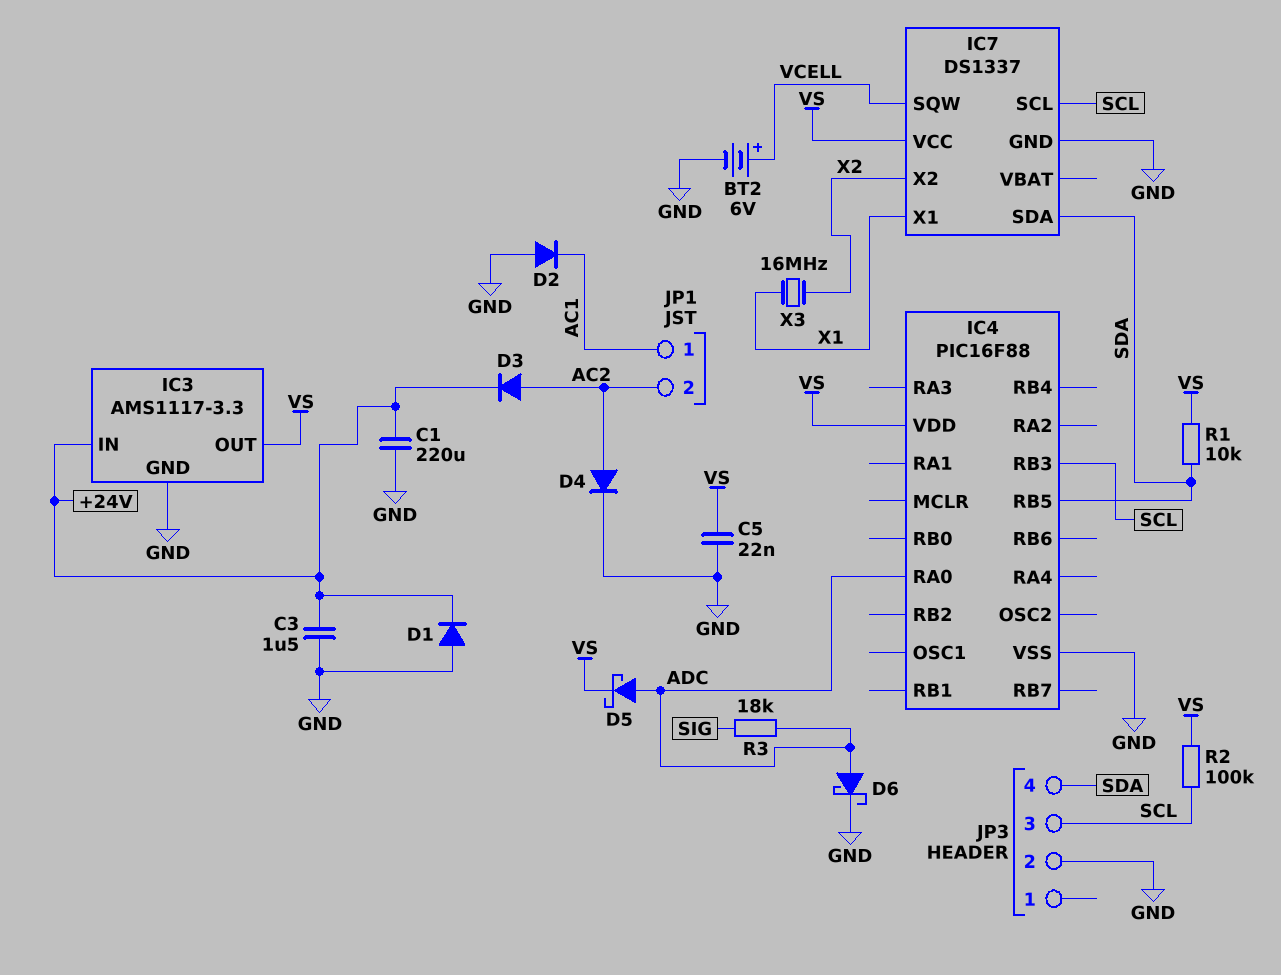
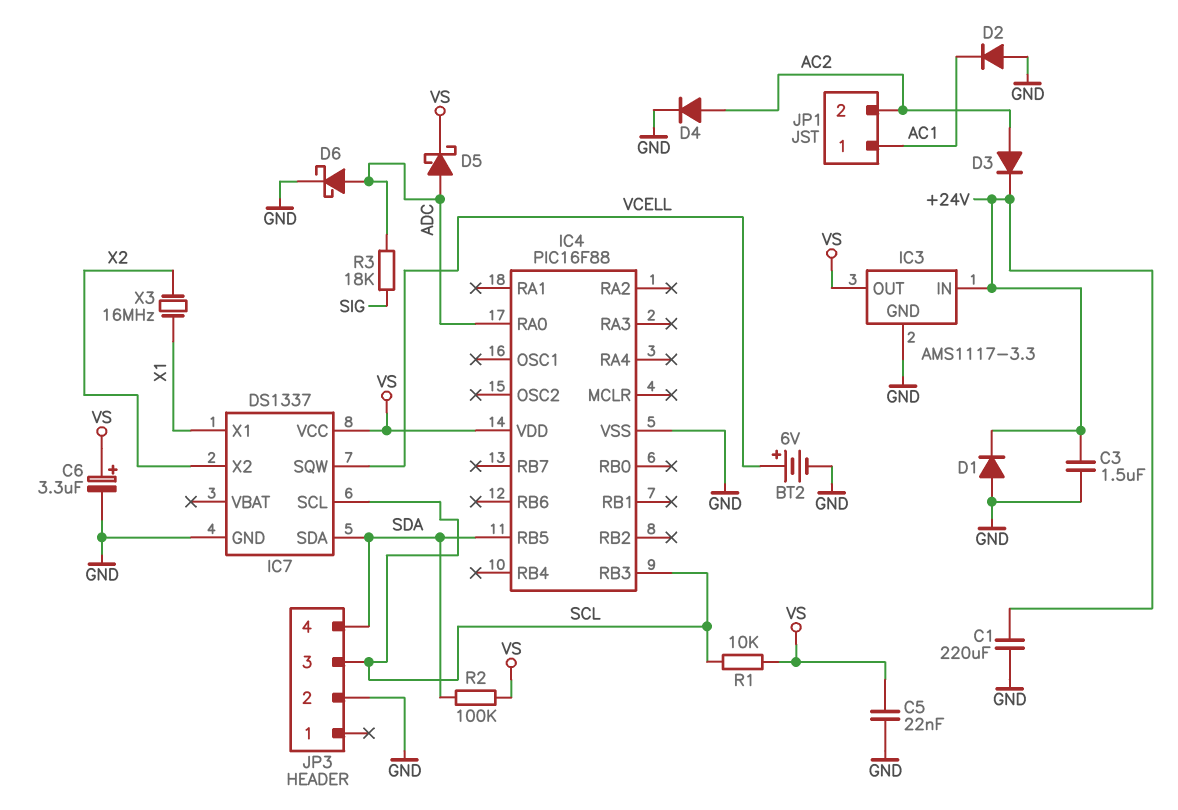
C6: none -> 3.3uF (plus VS, minus GND)
R1: 10k (SDA, VS) -> 10k (SCL, VS)
R2: 100k (SCL, VS) -> 100k (SDA, VS)

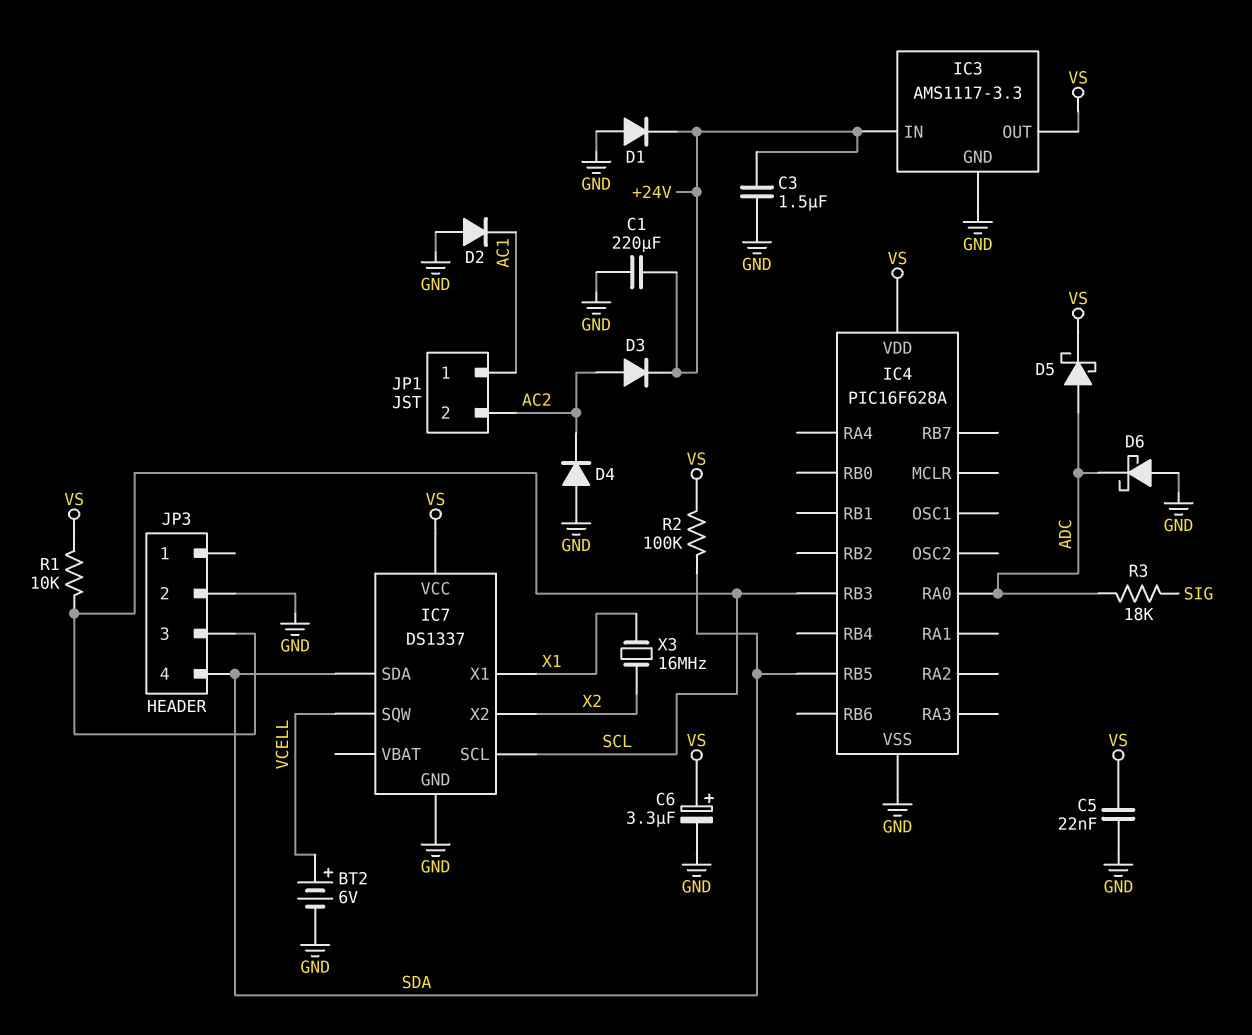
D4: diode (A AC2, K GND) -> diode (A GND, K AC2)
D6: schottky (A ADC, K GND) -> schottky (A GND, K ADC)
IC4: PIC16F88 -> PIC16F628A

